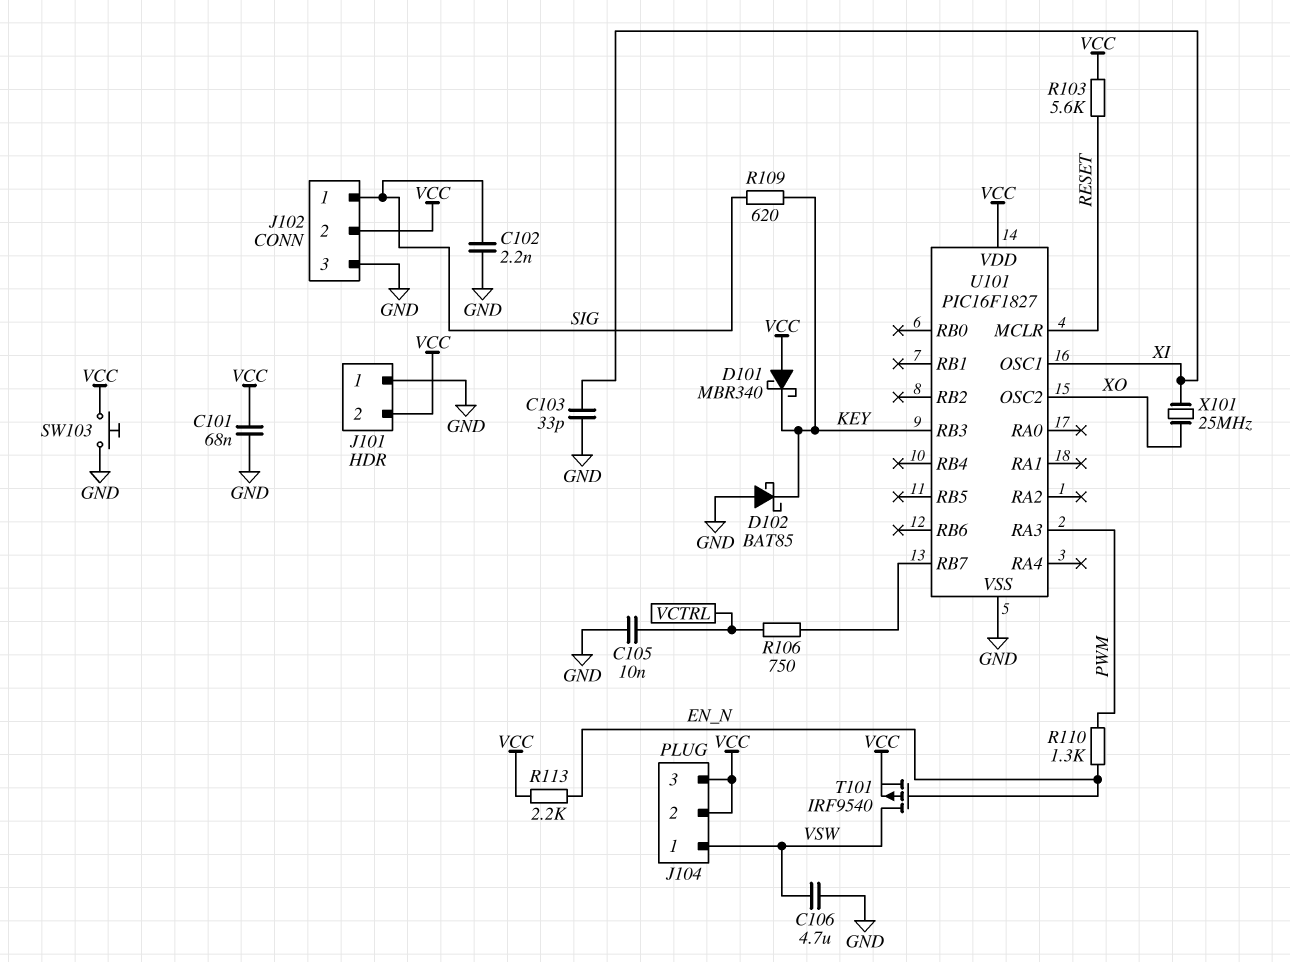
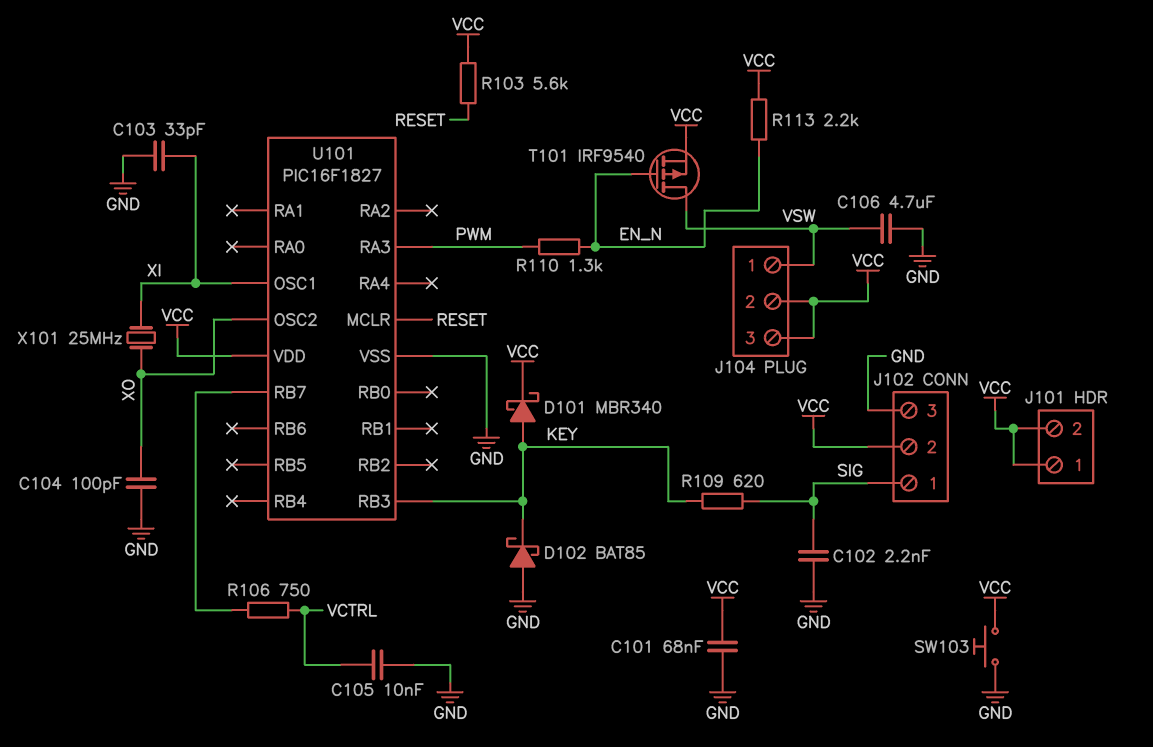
C104: none -> 100pF (GND, XO)
D101: schottky MBR340 (A VCC, K KEY) -> schottky MBR340 (A KEY, K VCC)
J101 pin 1: GND -> VCC

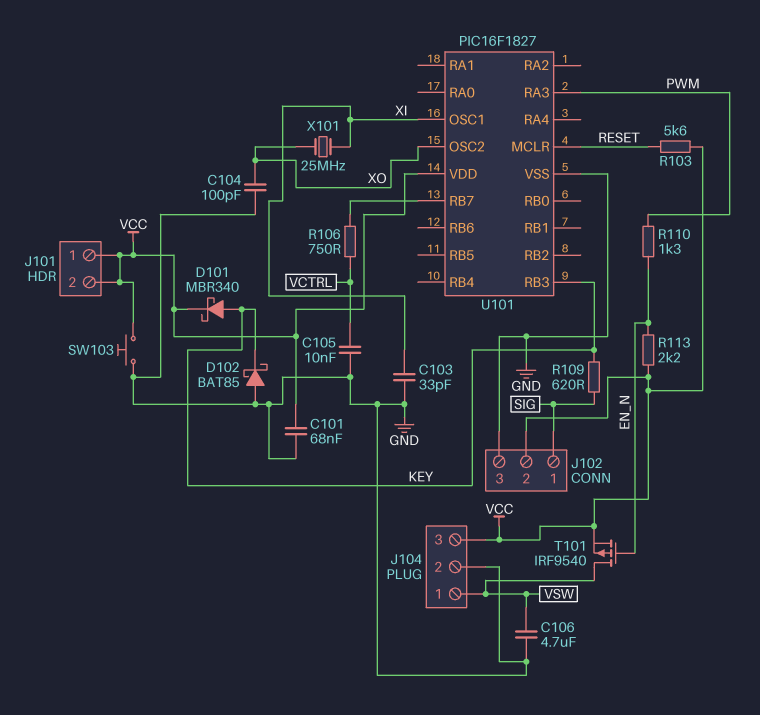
C102: 2.2nF (GND, SIG) -> none
J104 pin 2: VCC -> GND

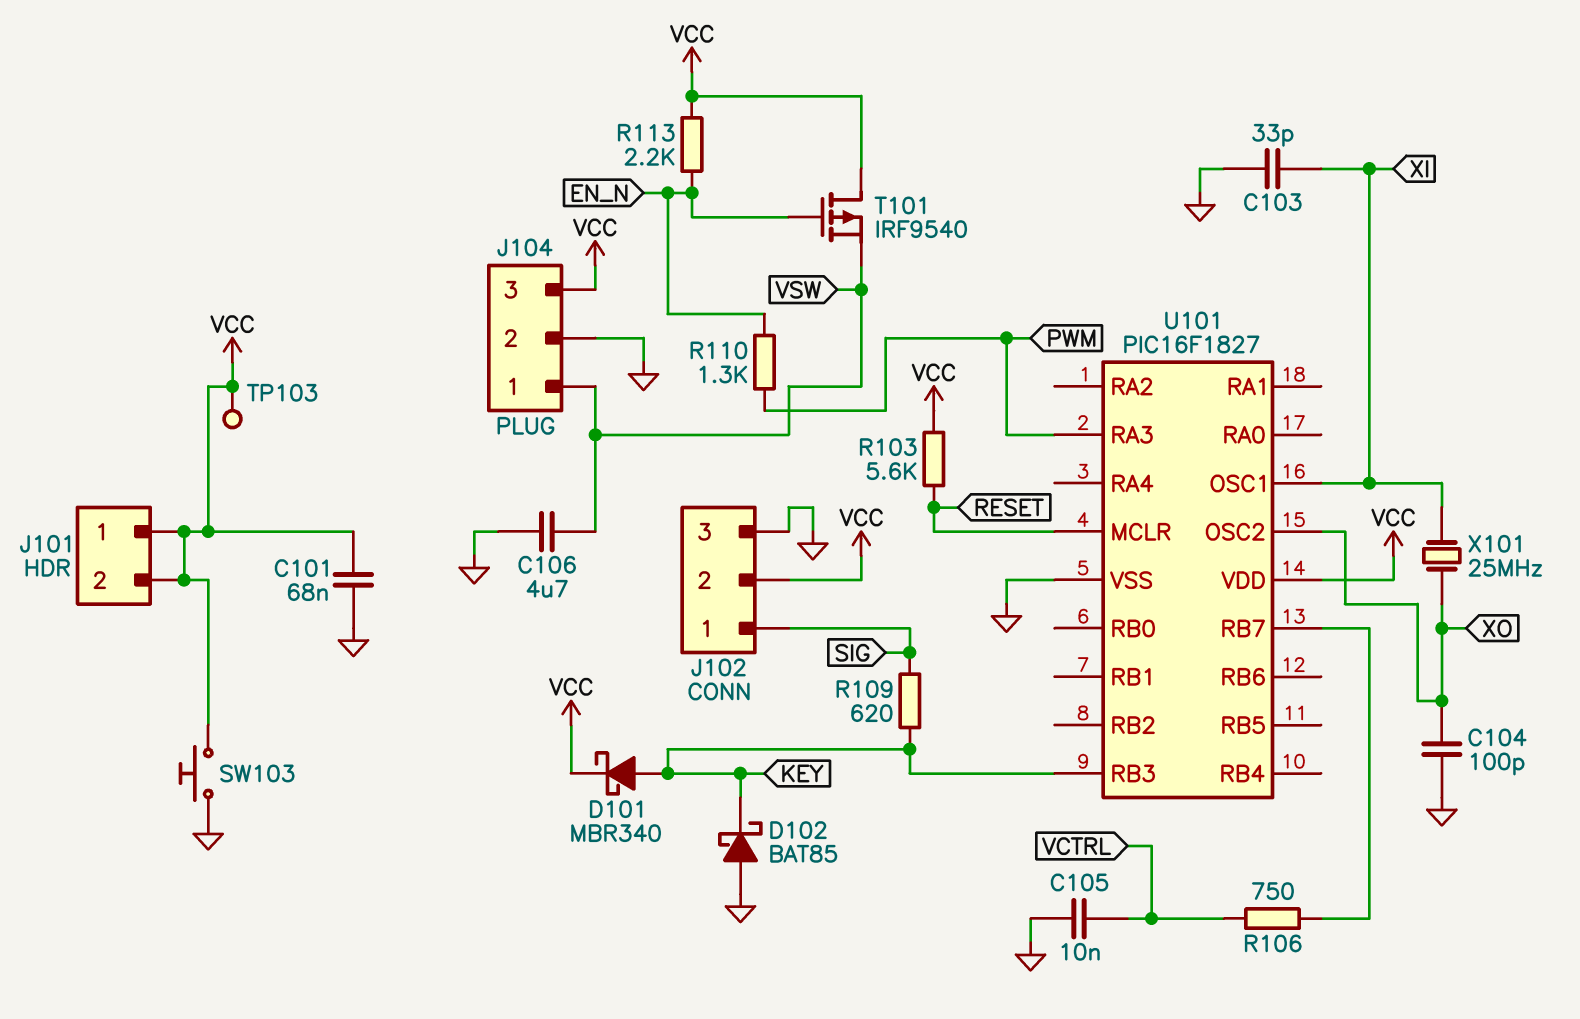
T101: PMOS IRF9540 (G EN_N, D VSW, S VCC) -> PMOS IRF9540 (G EN_N, D VCC, S VSW)
TP103: none -> test point (VCC)

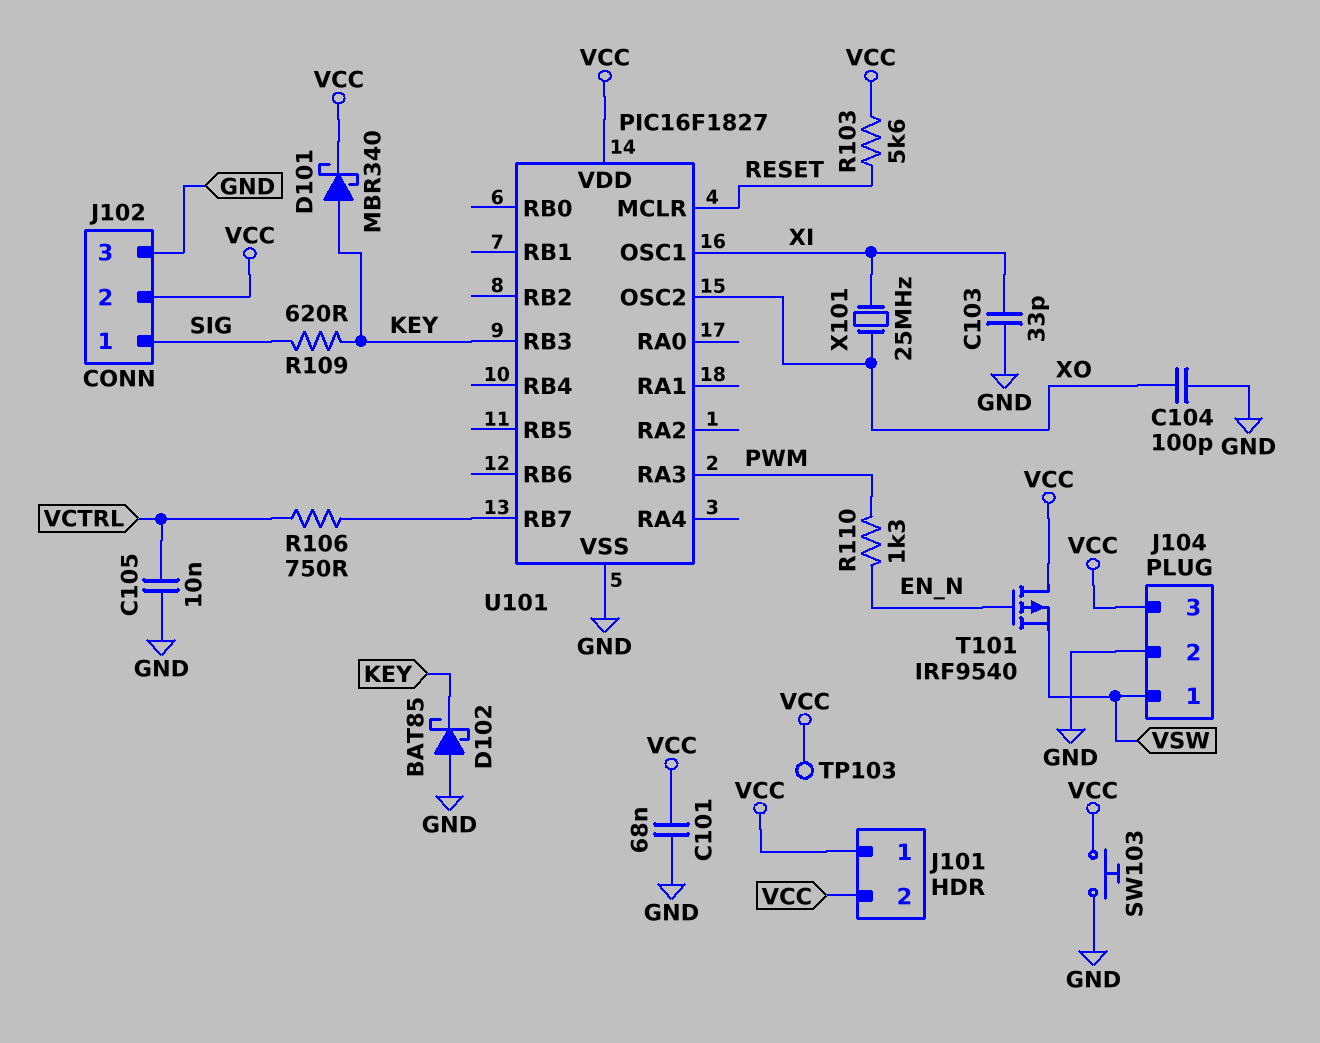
C106: 4.7uF (GND, VSW) -> none
R113: 2.2k (EN_N, VCC) -> none

